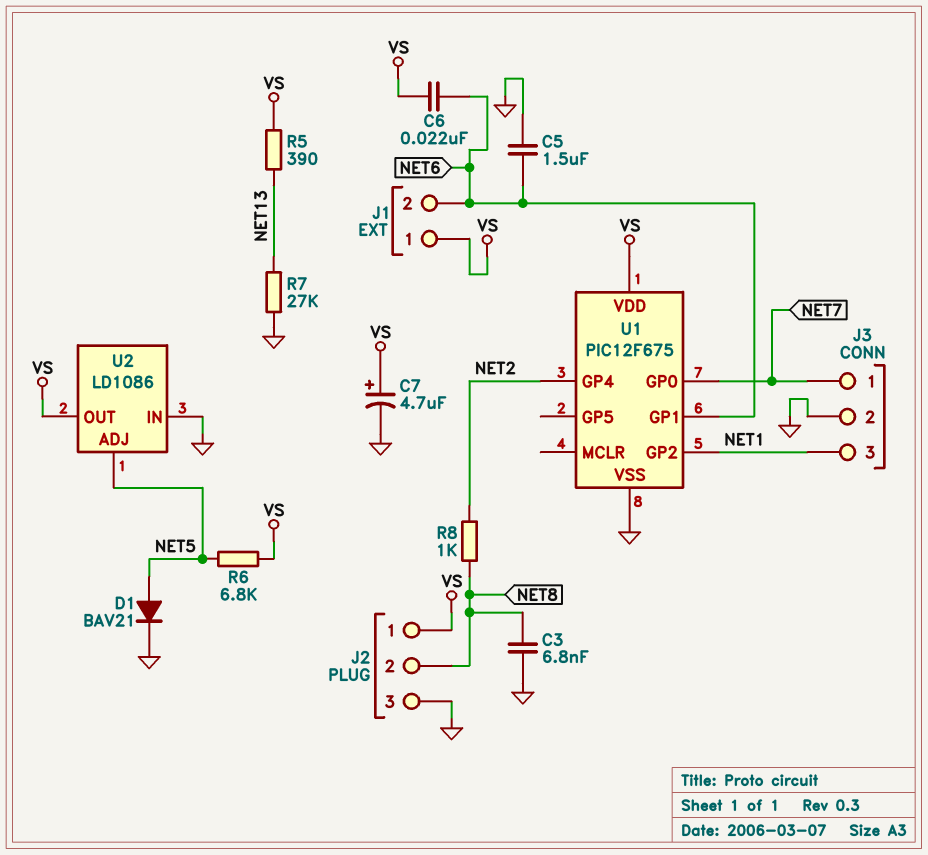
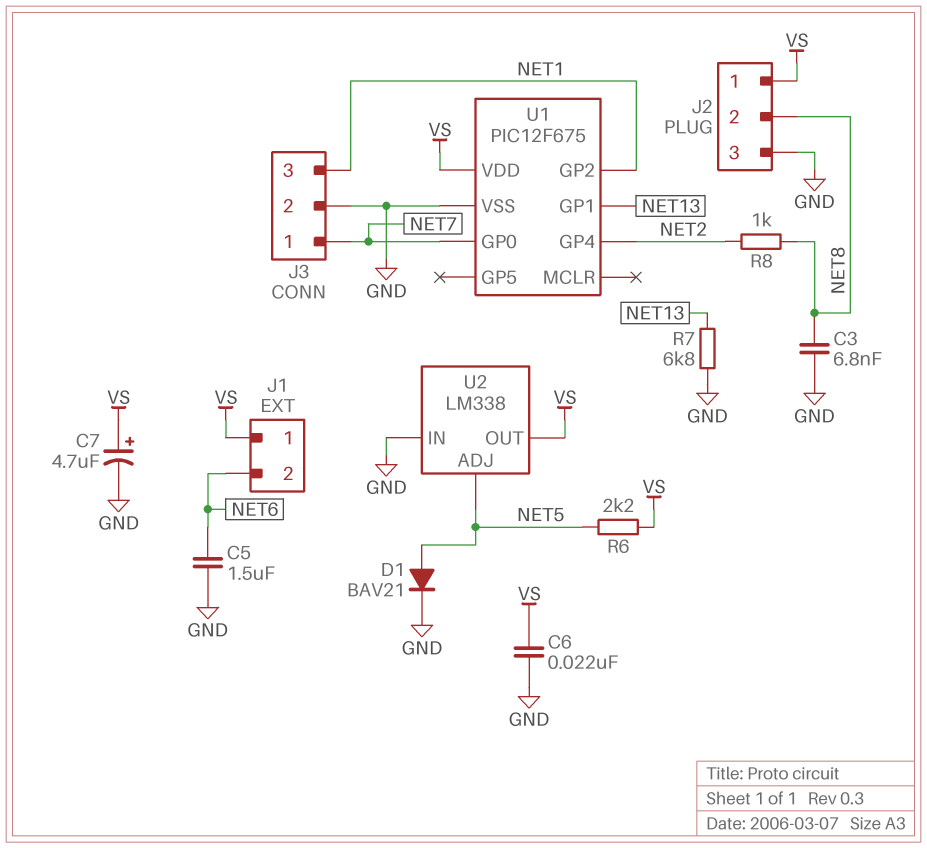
C6: 22nF (NET6, VS) -> 22nF (GND, VS)
R5: 390 (NET13, VS) -> none
R6: 6.8k (NET5, VS) -> 2.2k (NET5, VS)
R7: 27k (GND, NET13) -> 6.8k (GND, NET13)
U1 pin GP1: NET6 -> NET13
U2: LD1086 -> LM338

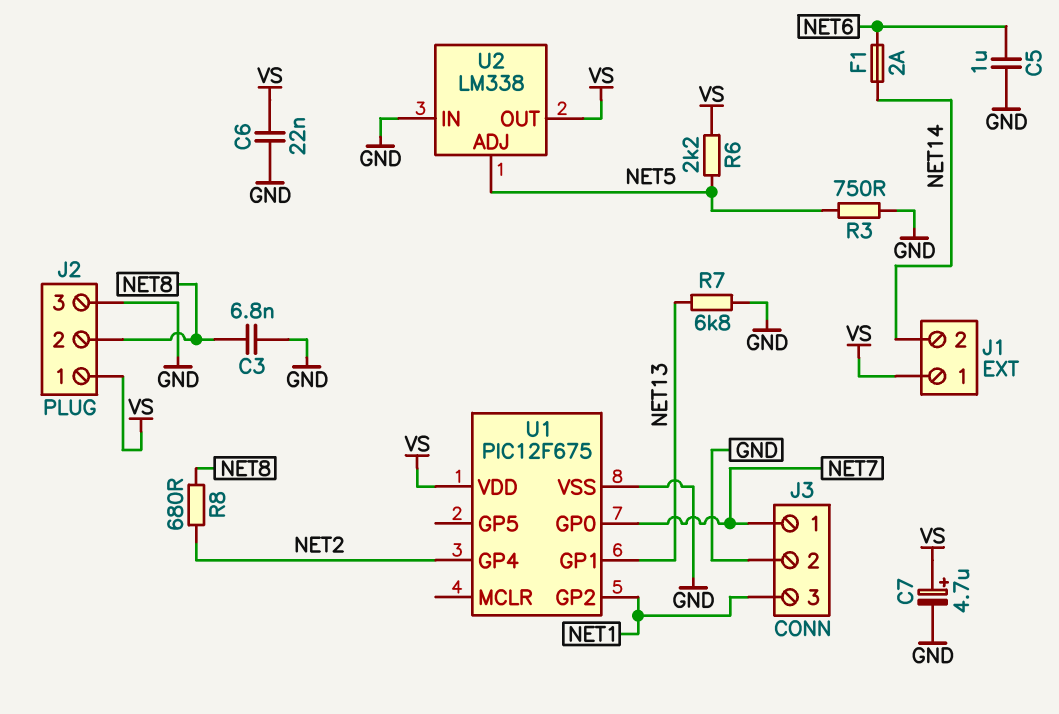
C5: 1.5uF (GND, NET6) -> 1uF (GND, NET6)
D1: diode BAV21 (A NET5, K GND) -> none
F1: none -> 2A (NET6, NET14)
J1 pin 2: NET6 -> NET14
R3: none -> 750 (GND, NET5)
R8: 1k (NET2, NET8) -> 680 (NET2, NET8)

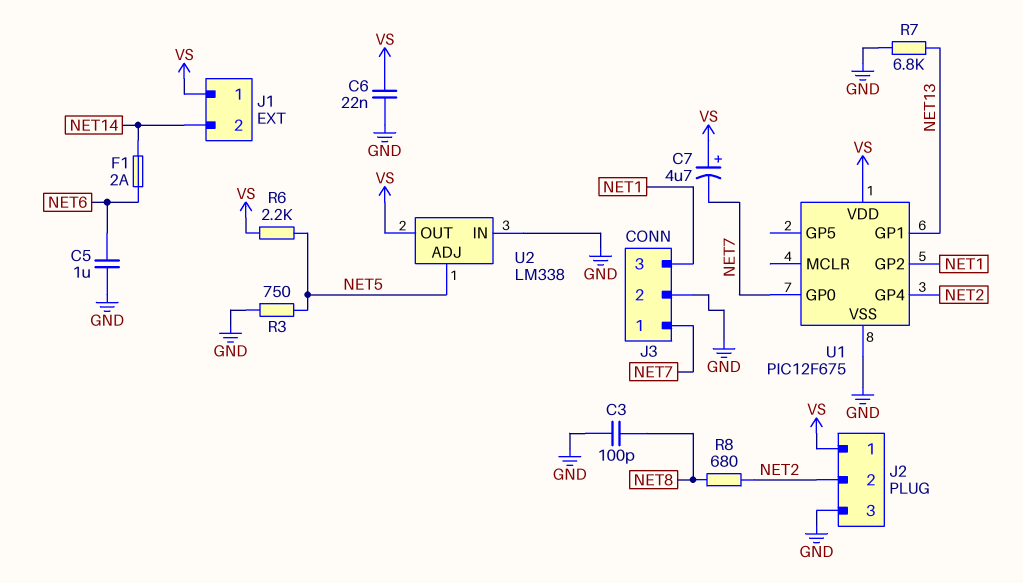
C3: 6.8nF (GND, NET8) -> 100pF (GND, NET8)
C7: 4.7uF (plus VS, minus GND) -> 4.7uF (plus VS, minus NET7)
J2 pin 2: NET8 -> NET2

